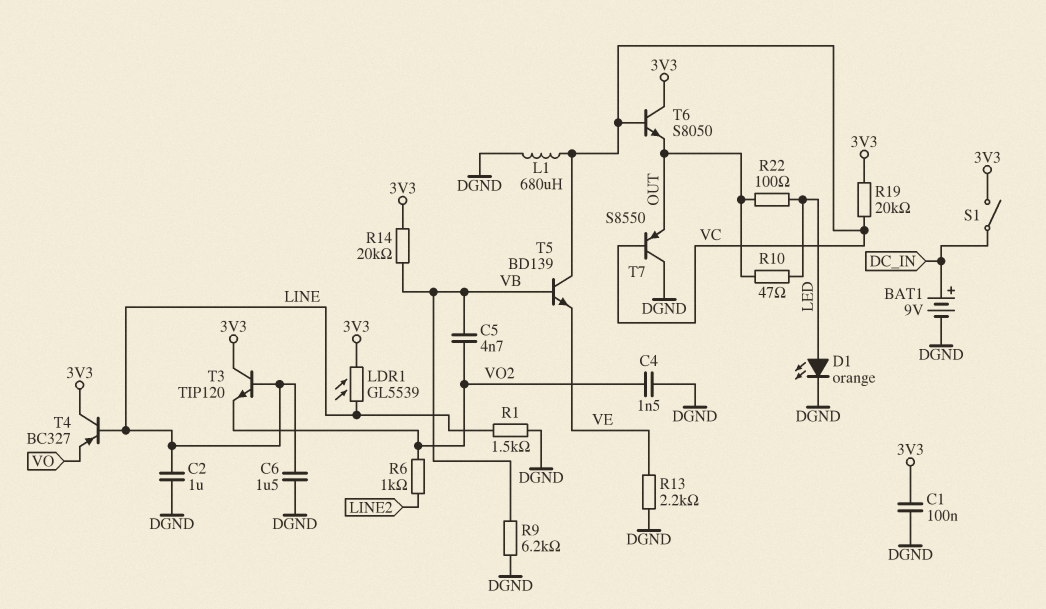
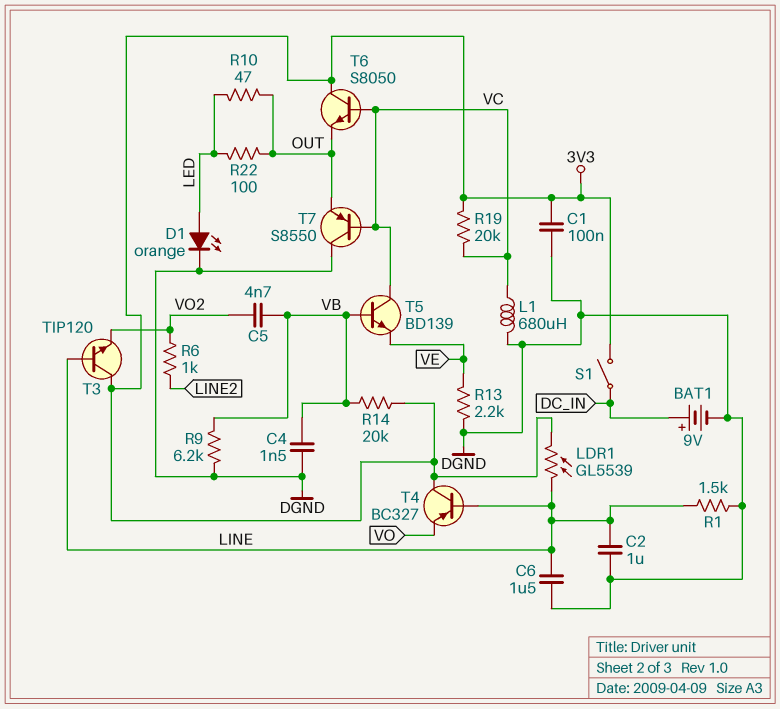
C4: 1.5nF (DGND, VO2) -> 1.5nF (DGND, VB)

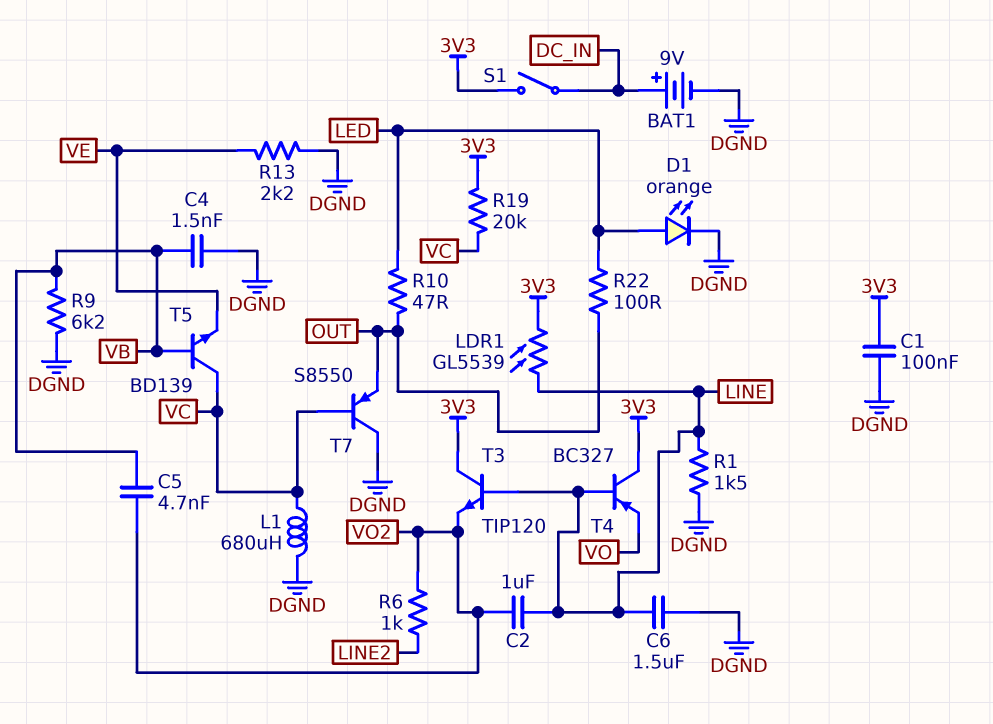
C2: 1uF (DGND, LINE) -> 1uF (LINE, VO2)
R14: 20k (3V3, VB) -> none
T6: NPN S8050 (B VC, C 3V3, E OUT) -> none

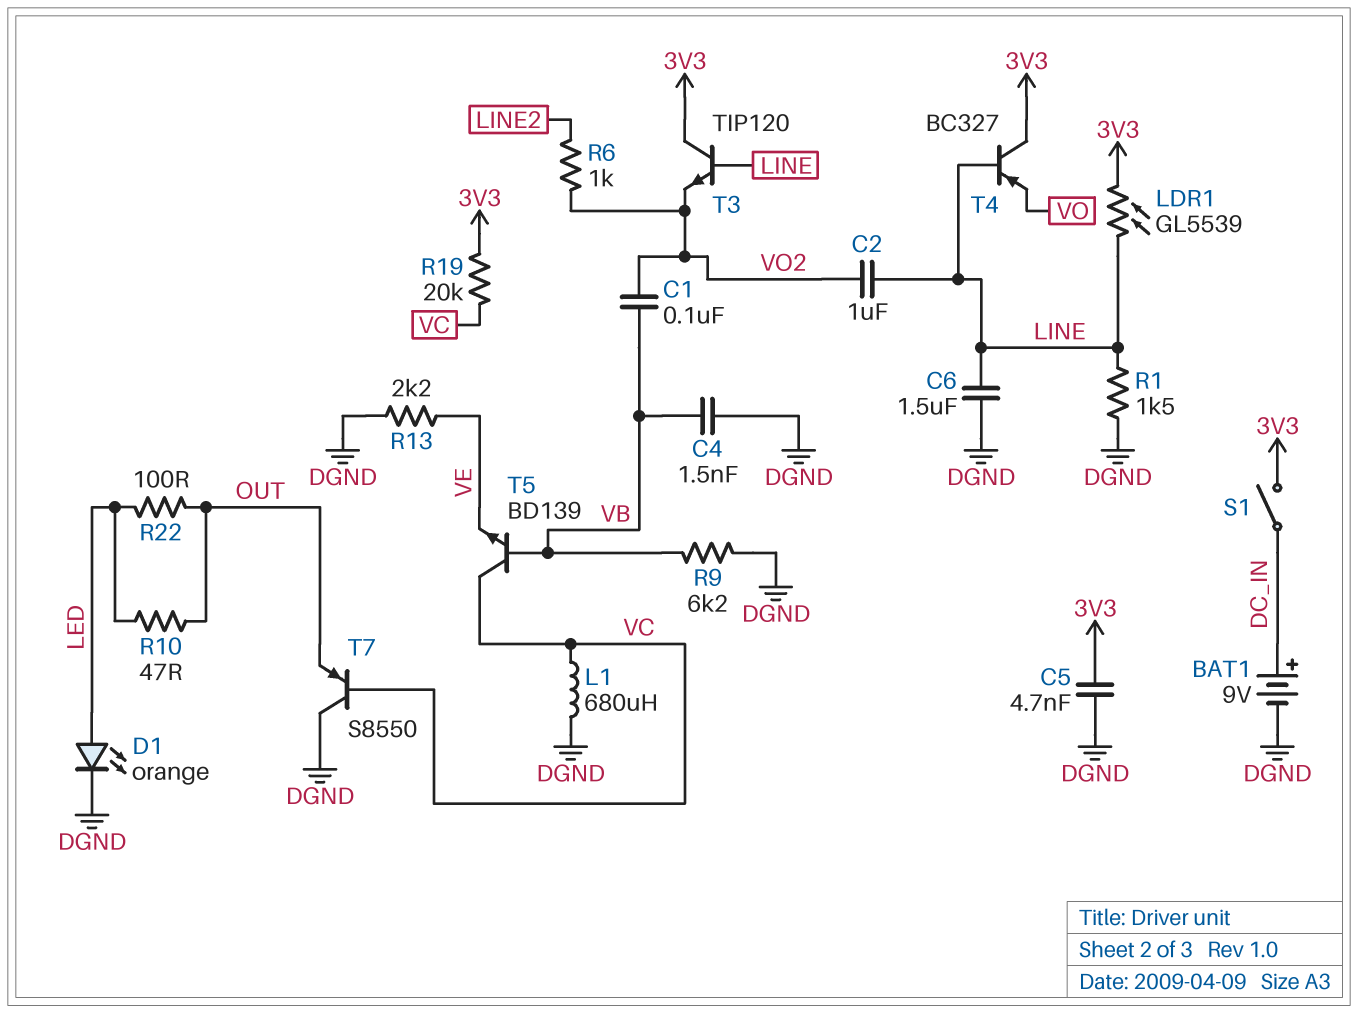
C1: 100nF (3V3, DGND) -> 100nF (VB, VO2)
C5: 4.7nF (VB, VO2) -> 4.7nF (3V3, DGND)

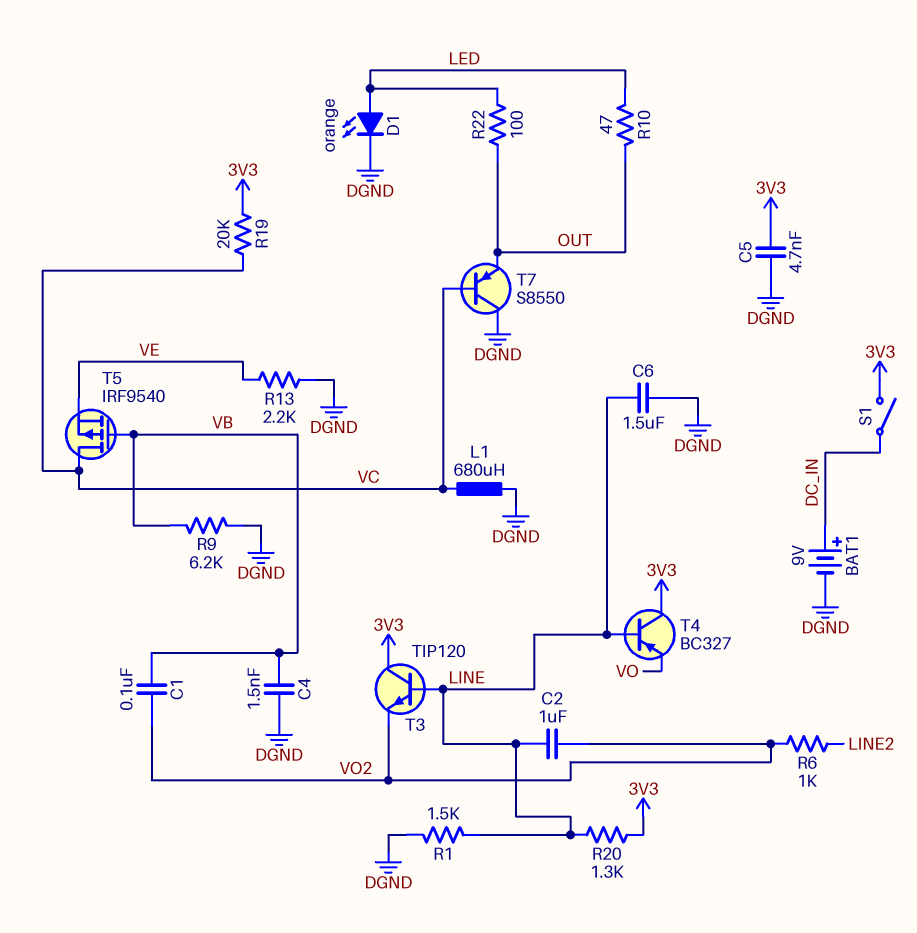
LDR1: GL5539 (3V3, LINE) -> none
R20: none -> 1.3k (3V3, LINE)
T5: NPN BD139 (B VB, C VC, E VE) -> PMOS IRF9540 (G VB, D VC, S VE)

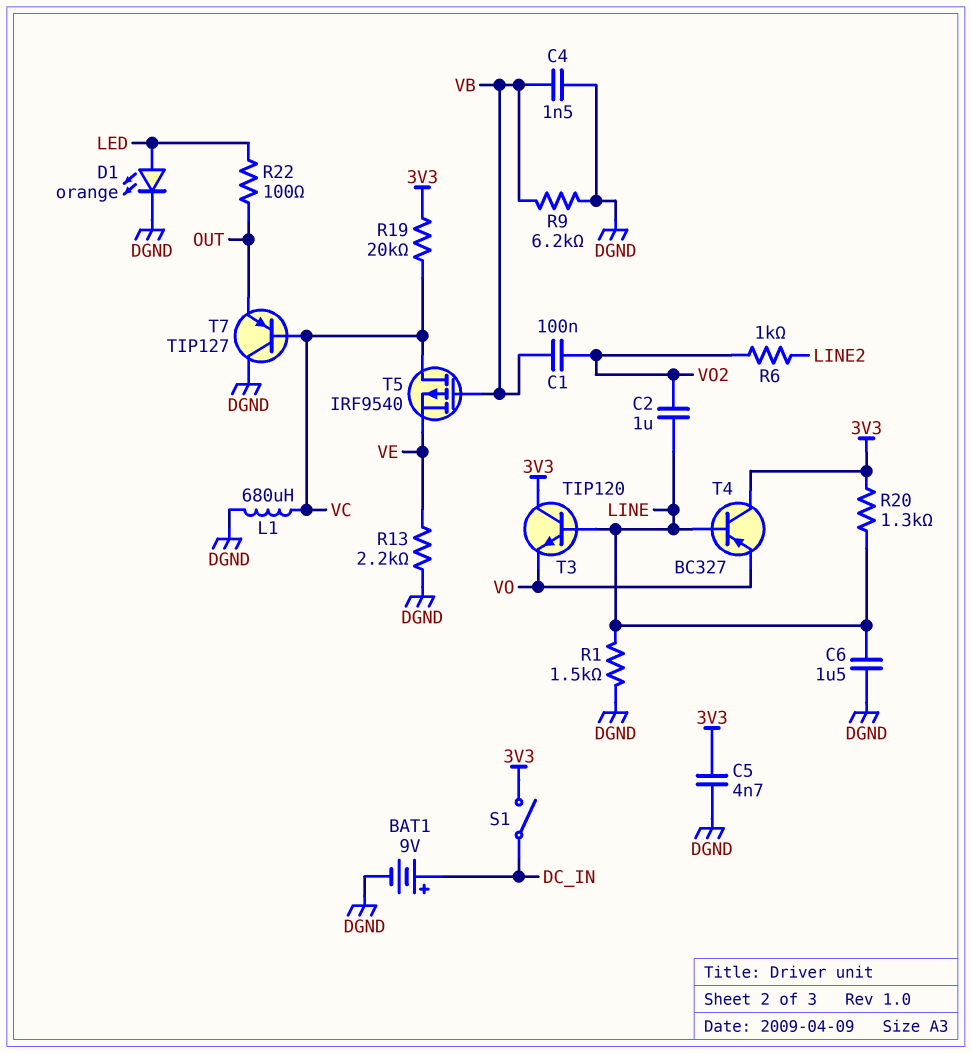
R10: 47 (LED, OUT) -> none
T3: NPN TIP120 (B LINE, C 3V3, E VO2) -> NPN TIP120 (B LINE, C 3V3, E VO)
T7: PNP S8550 (B VC, C DGND, E OUT) -> PNP TIP127 (B VC, C DGND, E OUT)

